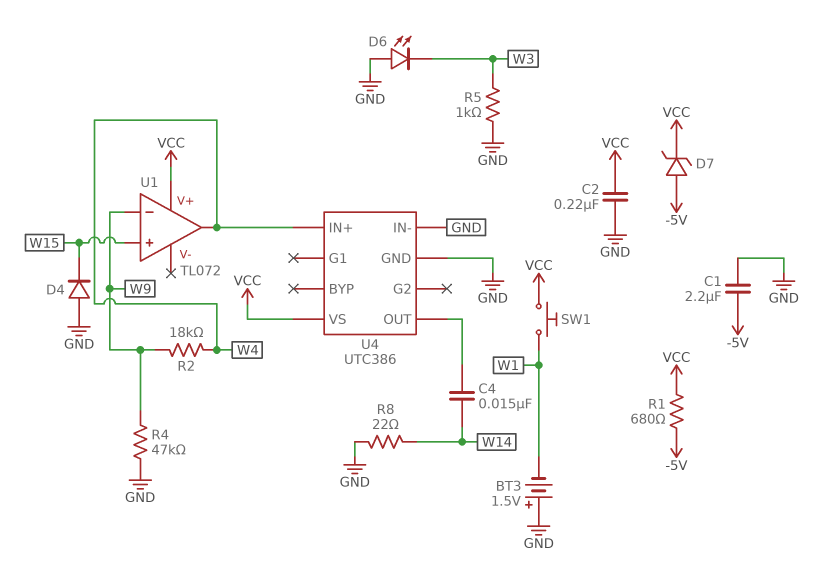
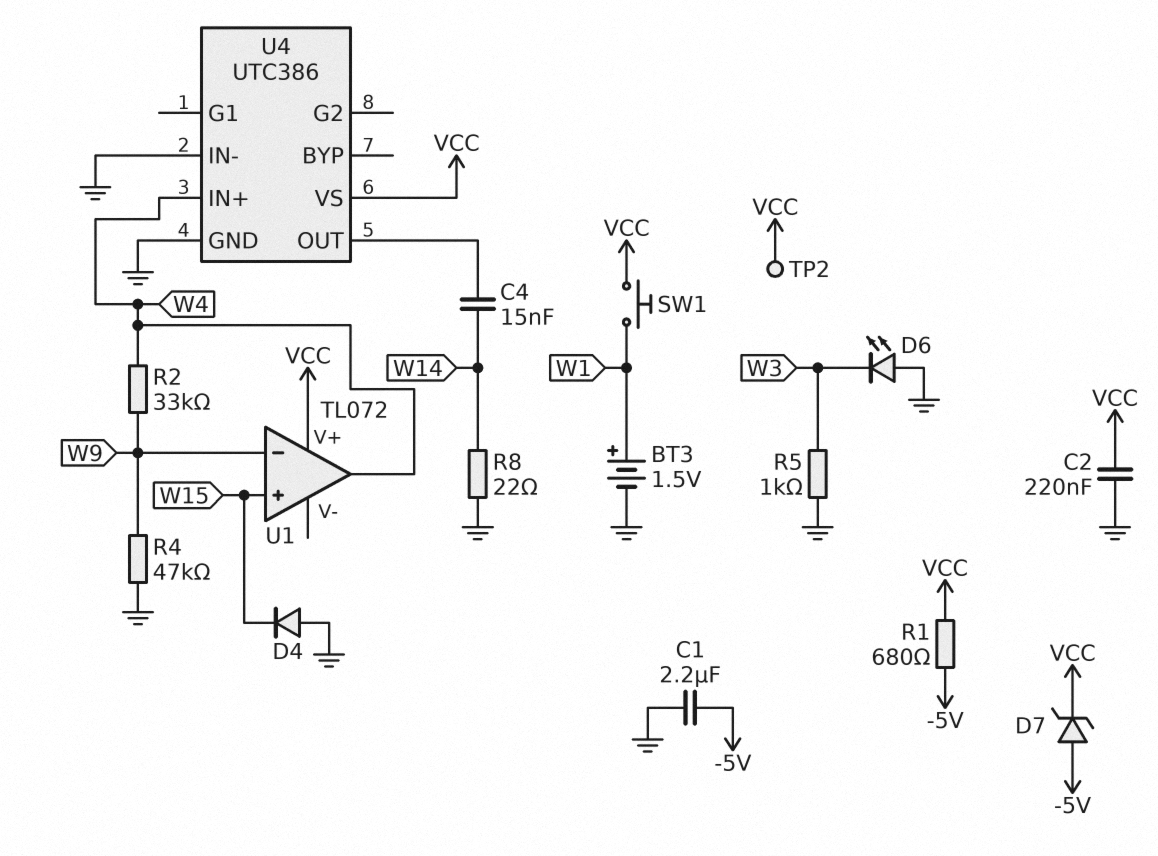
BT3: 1.5V (plus GND, minus W1) -> 1.5V (plus W1, minus GND)
R2: 18k (W4, W9) -> 33k (W4, W9)
TP2: none -> test point (VCC)

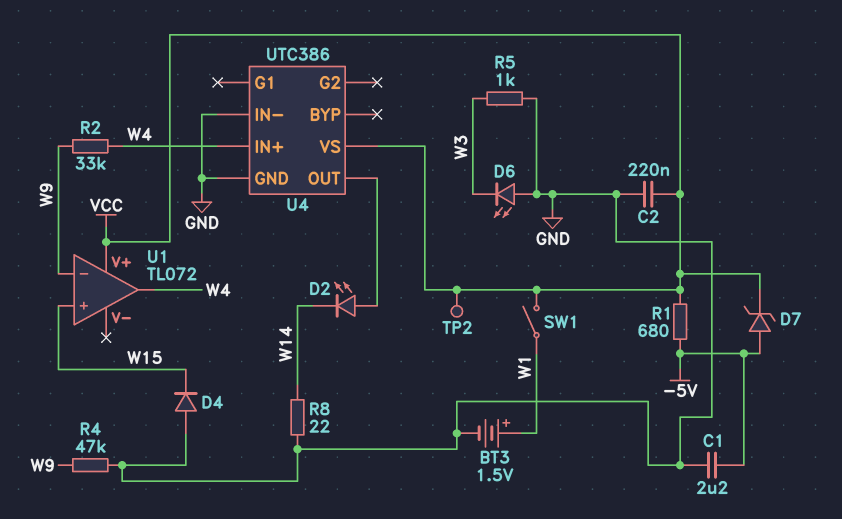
C4: 15nF (U4/OUT, W14) -> none
D2: none -> LED (A U4/OUT, K W14)
SW1: button (VCC, W1) -> switch (VCC, W1)

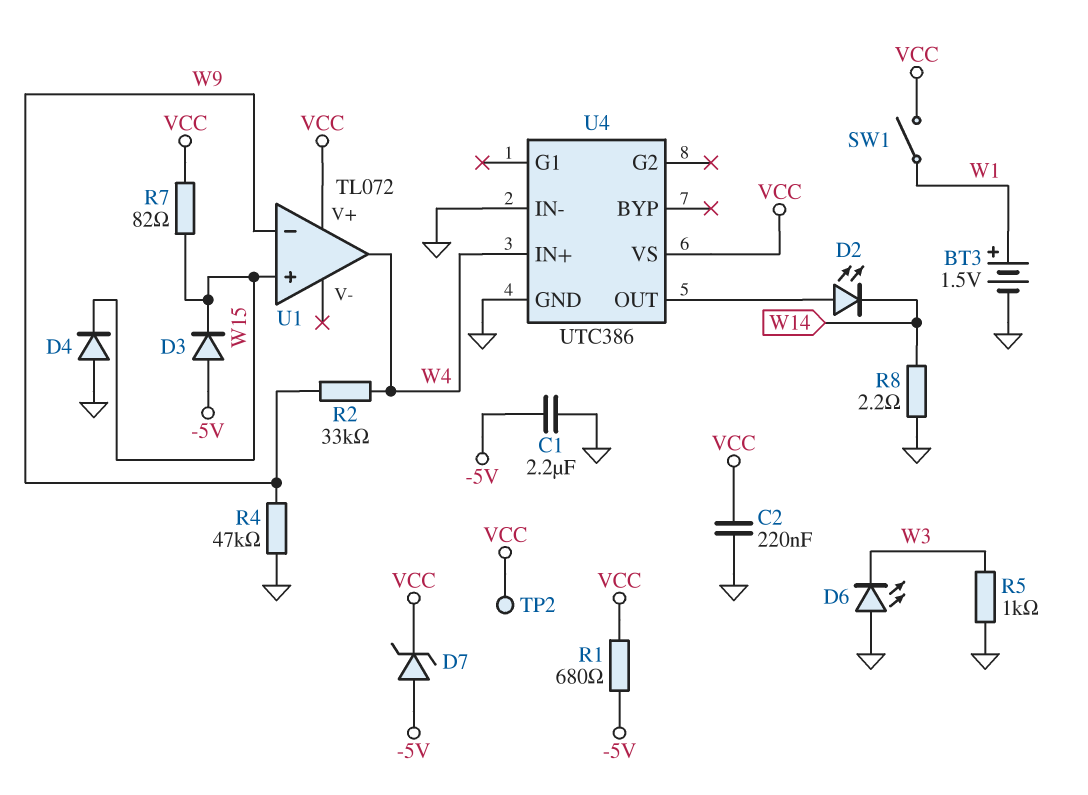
D3: none -> diode (A -5V, K W15)
R7: none -> 82 (VCC, W15)
R8: 22 (GND, W14) -> 2.2 (GND, W14)

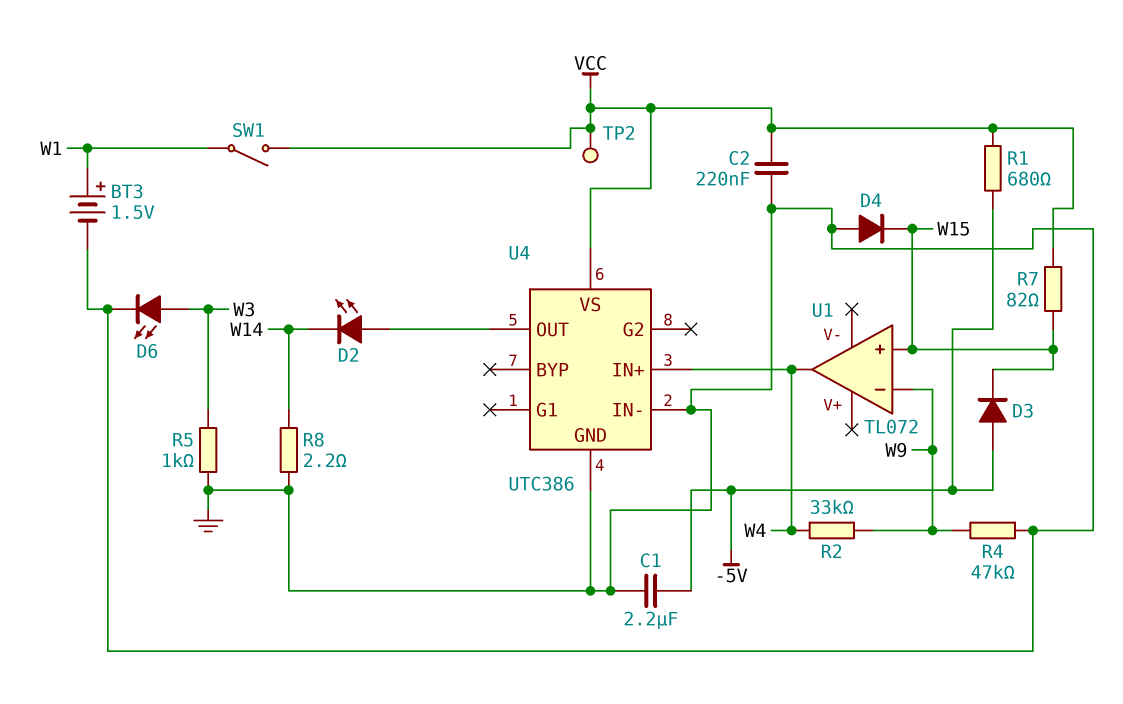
D6: LED (A GND, K W3) -> LED (A W3, K GND)
D7: zener (A -5V, K VCC) -> none
U1 pin V+: VCC -> none

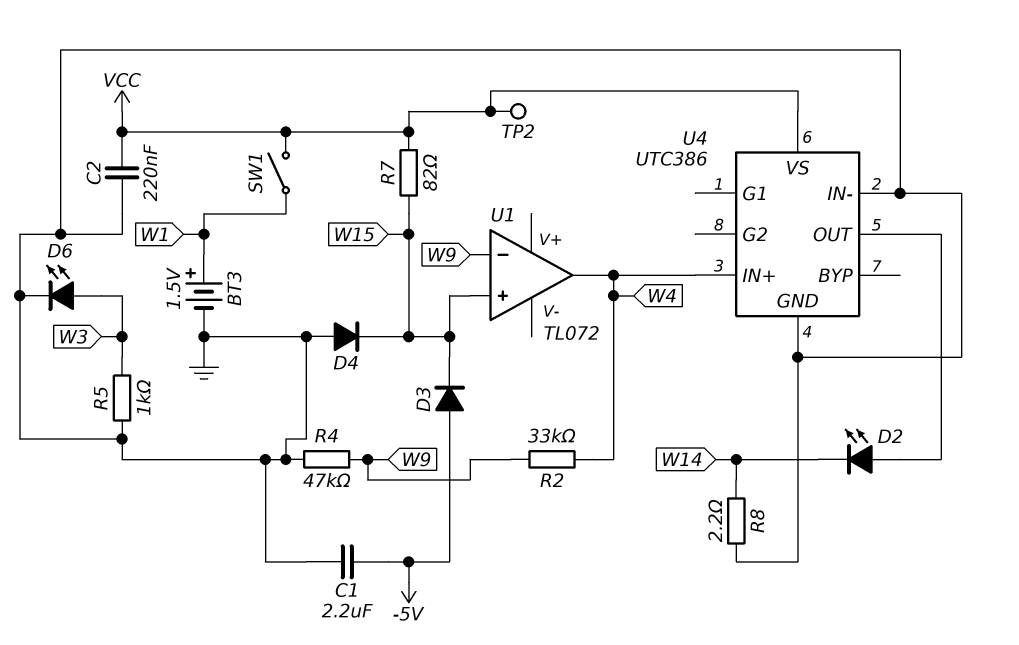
R1: 680 (-5V, VCC) -> none

